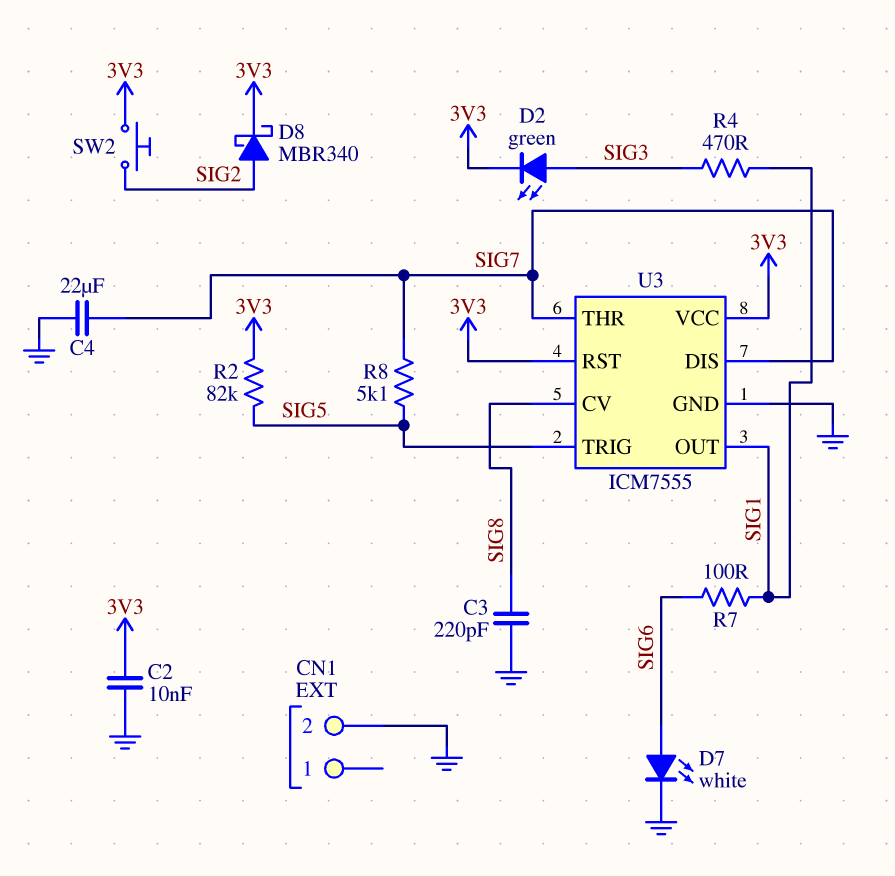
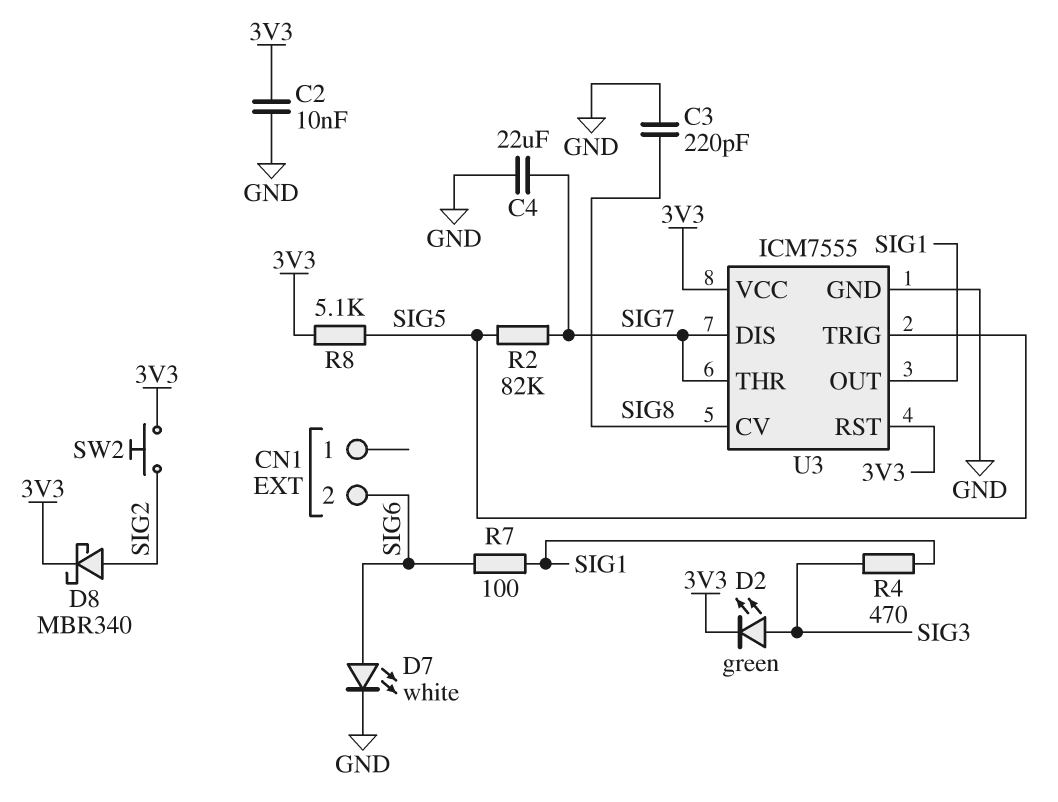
CN1 pin 2: GND -> SIG6
R2: 82k (3V3, SIG5) -> 82k (SIG5, SIG7)
R8: 5.1k (SIG5, SIG7) -> 5.1k (3V3, SIG5)

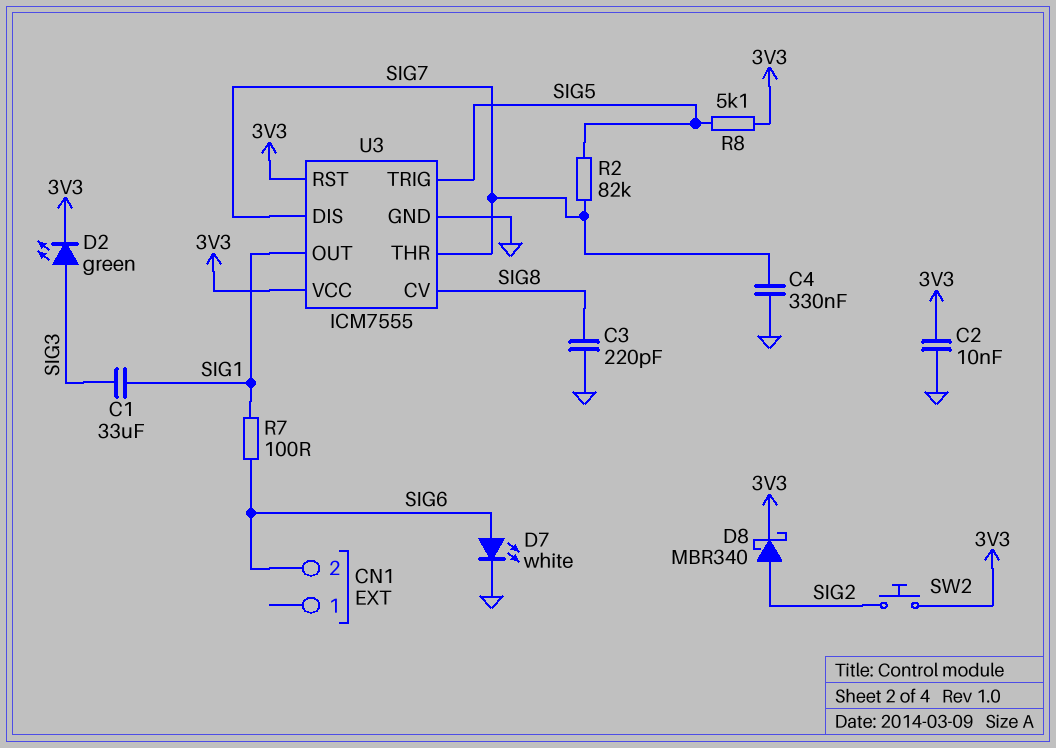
C1: none -> 33uF (SIG1, SIG3)
C4: 22uF (GND, SIG7) -> 330nF (GND, SIG7)
R4: 470 (SIG1, SIG3) -> none

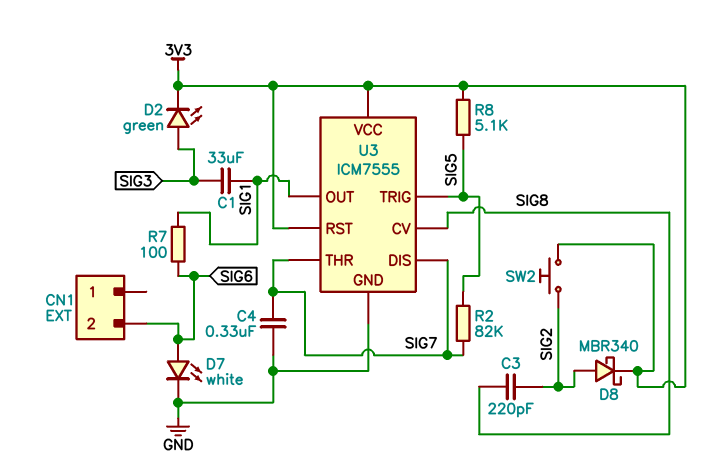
C2: 10nF (3V3, GND) -> none
C3: 220pF (GND, SIG8) -> 220pF (SIG2, SIG8)

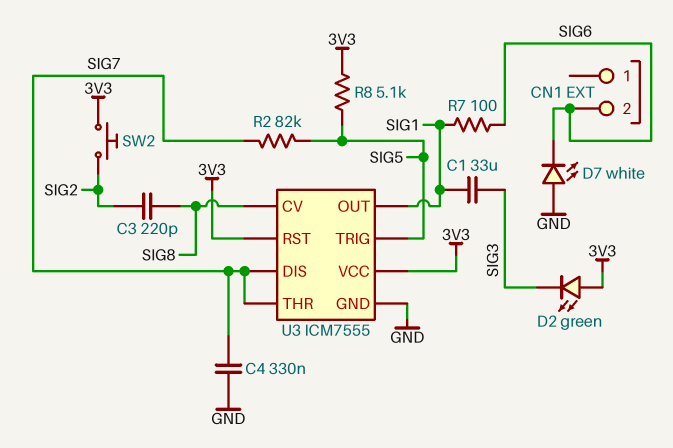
D2: LED green (A SIG3, K 3V3) -> LED green (A 3V3, K SIG3)
D7: LED white (A SIG6, K GND) -> LED white (A GND, K SIG6)
D8: schottky MBR340 (A SIG2, K 3V3) -> none

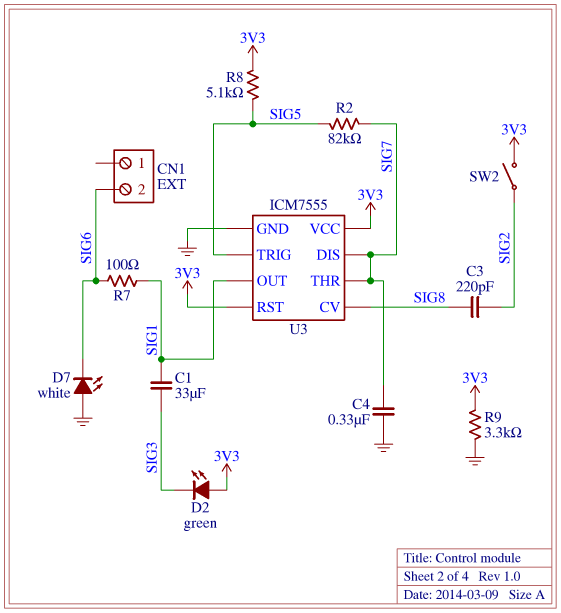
R9: none -> 3.3k (3V3, GND)
SW2: button (3V3, SIG2) -> switch (3V3, SIG2)

